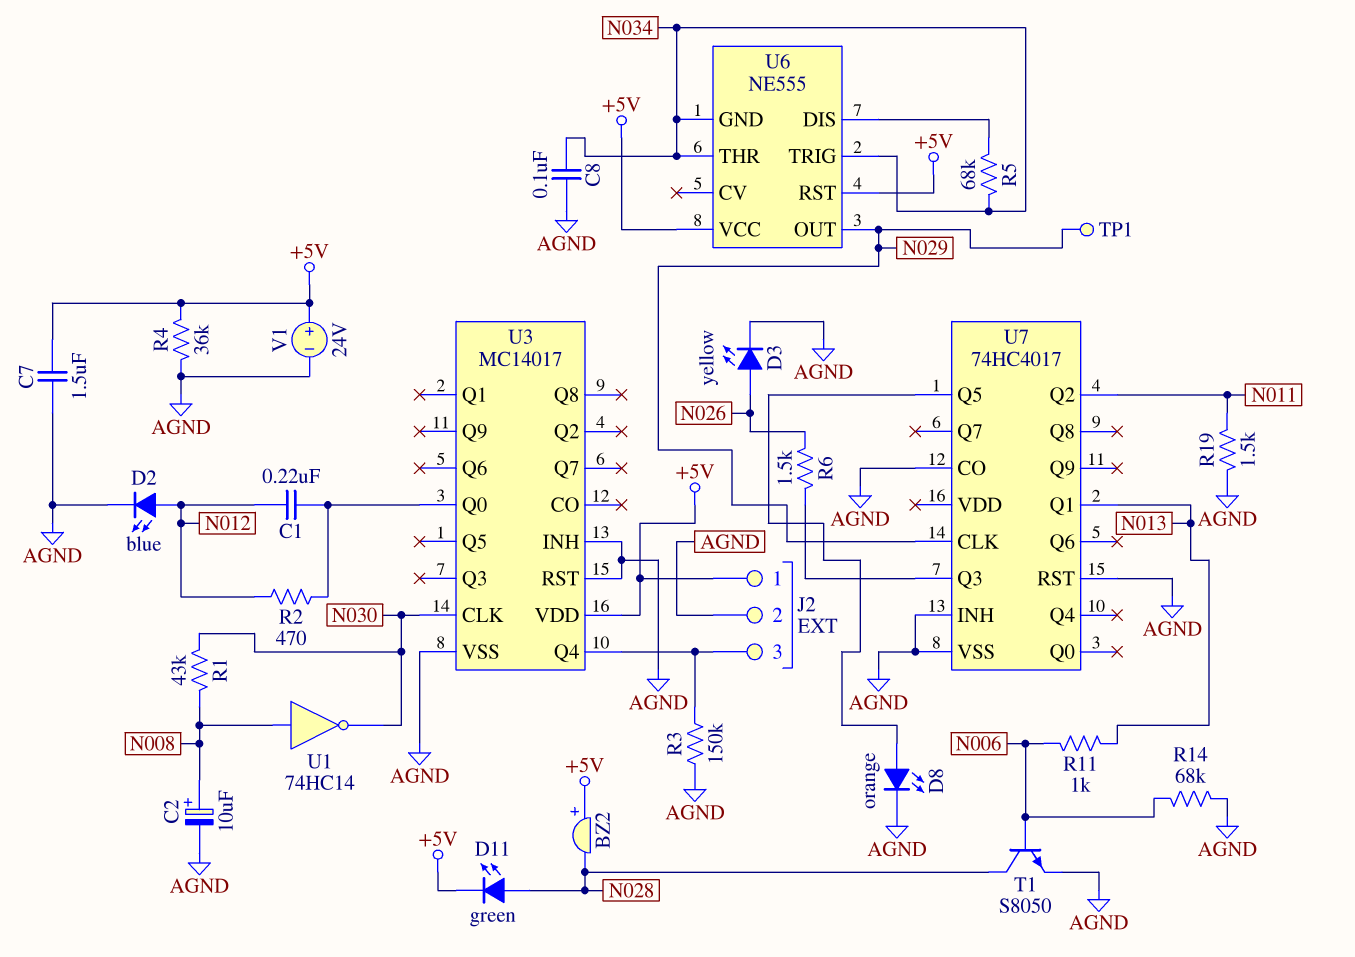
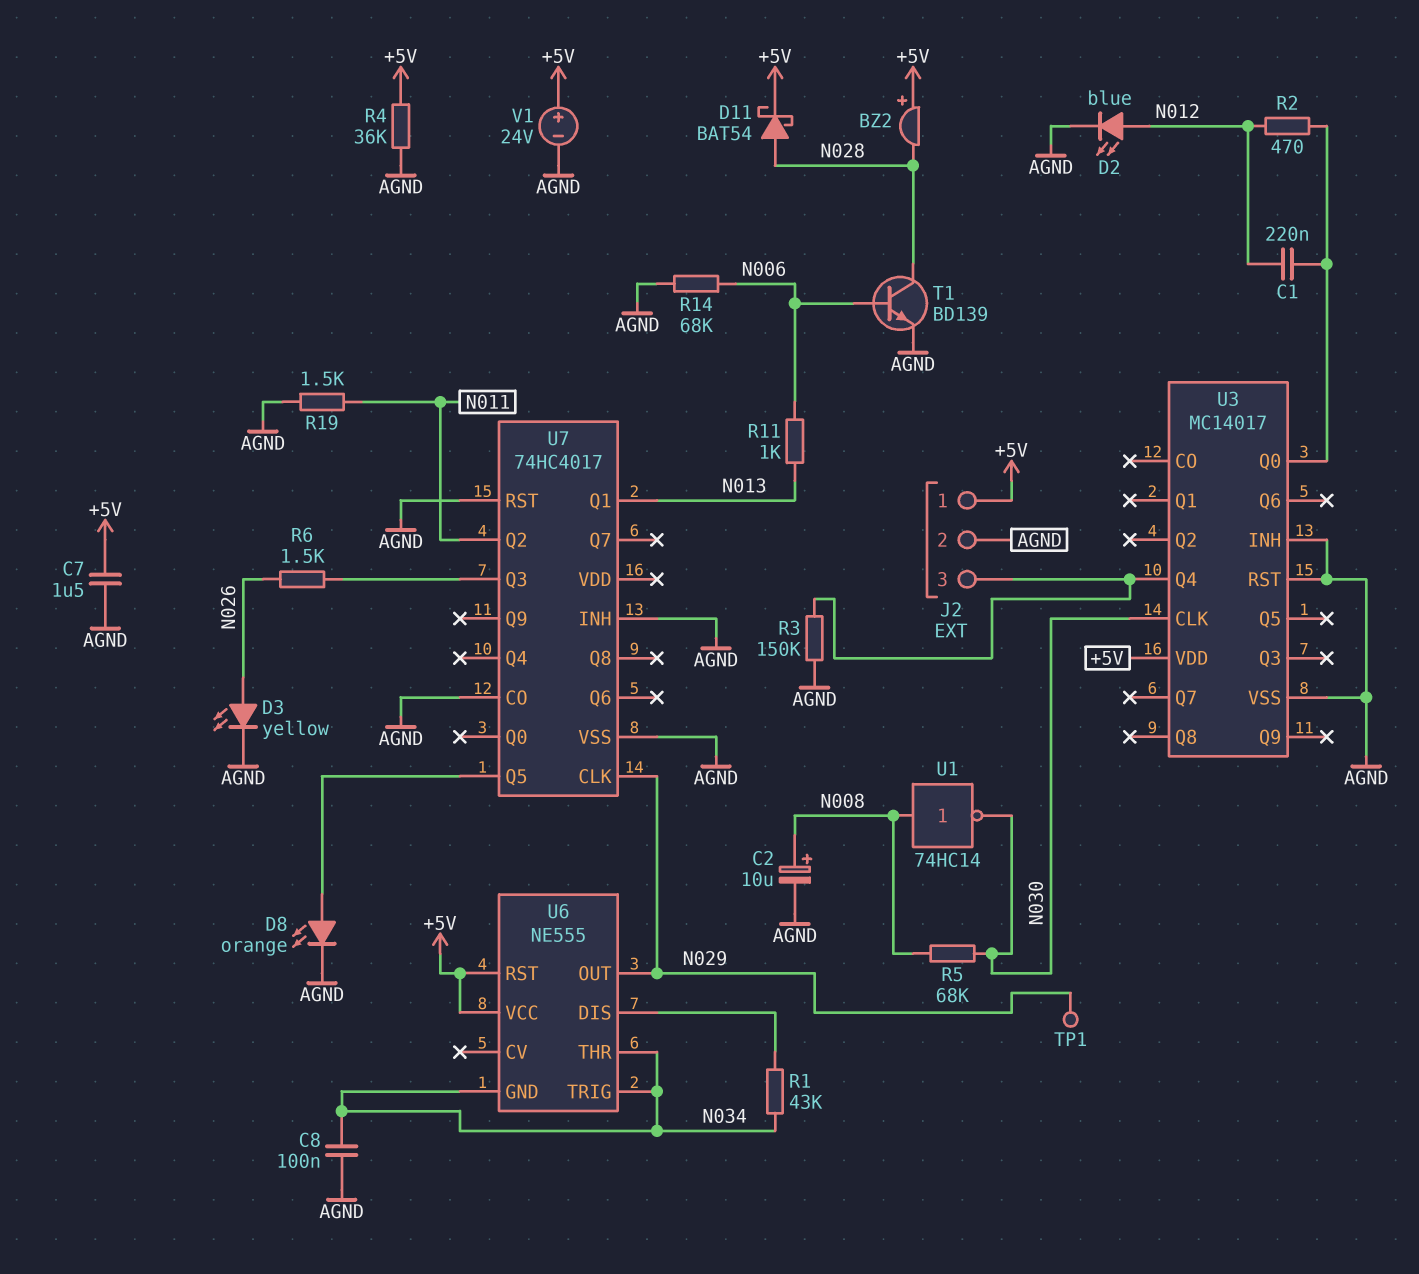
D11: LED green (A N028, K +5V) -> schottky BAT54 (A N028, K +5V)
R1: 43k (N008, N030) -> 43k (N034, U6/DIS)
R5: 68k (N034, U6/DIS) -> 68k (N008, N030)
T1: NPN S8050 (B N006, C N028, E AGND) -> NPN BD139 (B N006, C N028, E AGND)

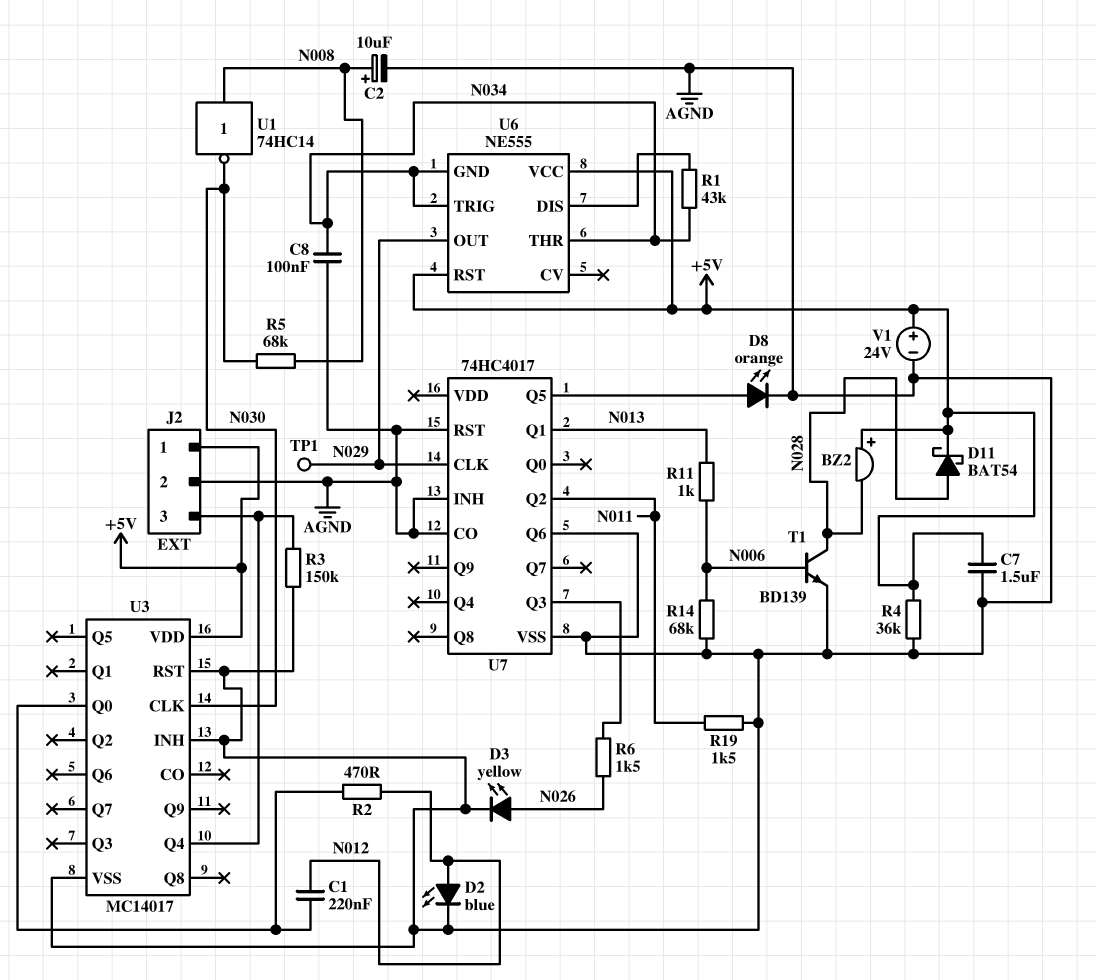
U7 pin Q6: none -> AGND

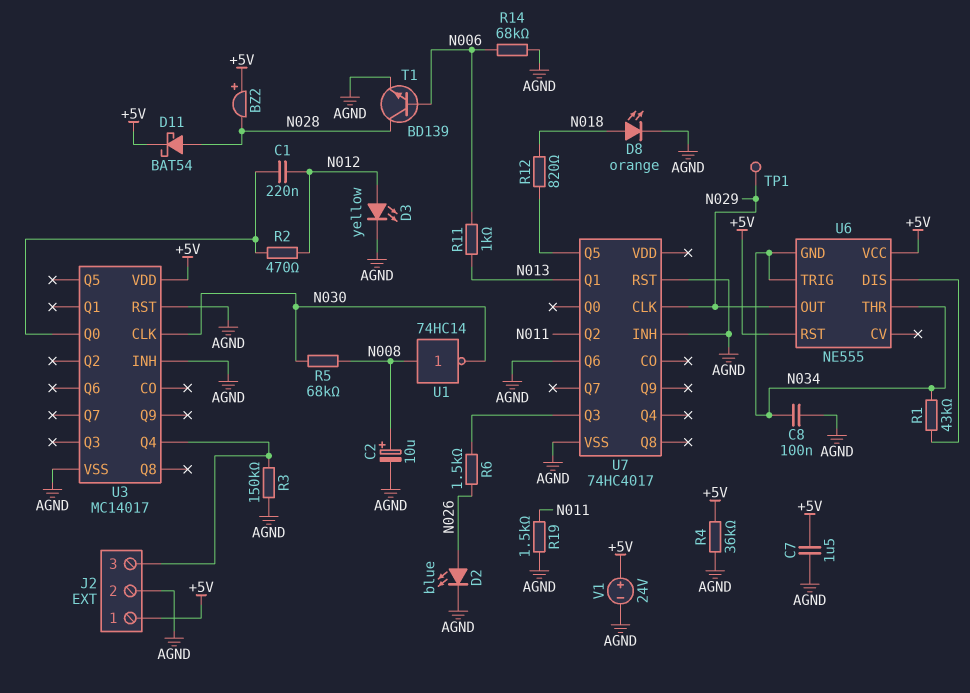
D2: LED blue (A N012, K AGND) -> LED blue (A N026, K AGND)
D3: LED yellow (A N026, K AGND) -> LED yellow (A N012, K AGND)
D8: LED orange (A U7/Q5, K AGND) -> LED orange (A N018, K AGND)
R12: none -> 820 (N018, U7/Q5)
U7 pin CO: AGND -> none

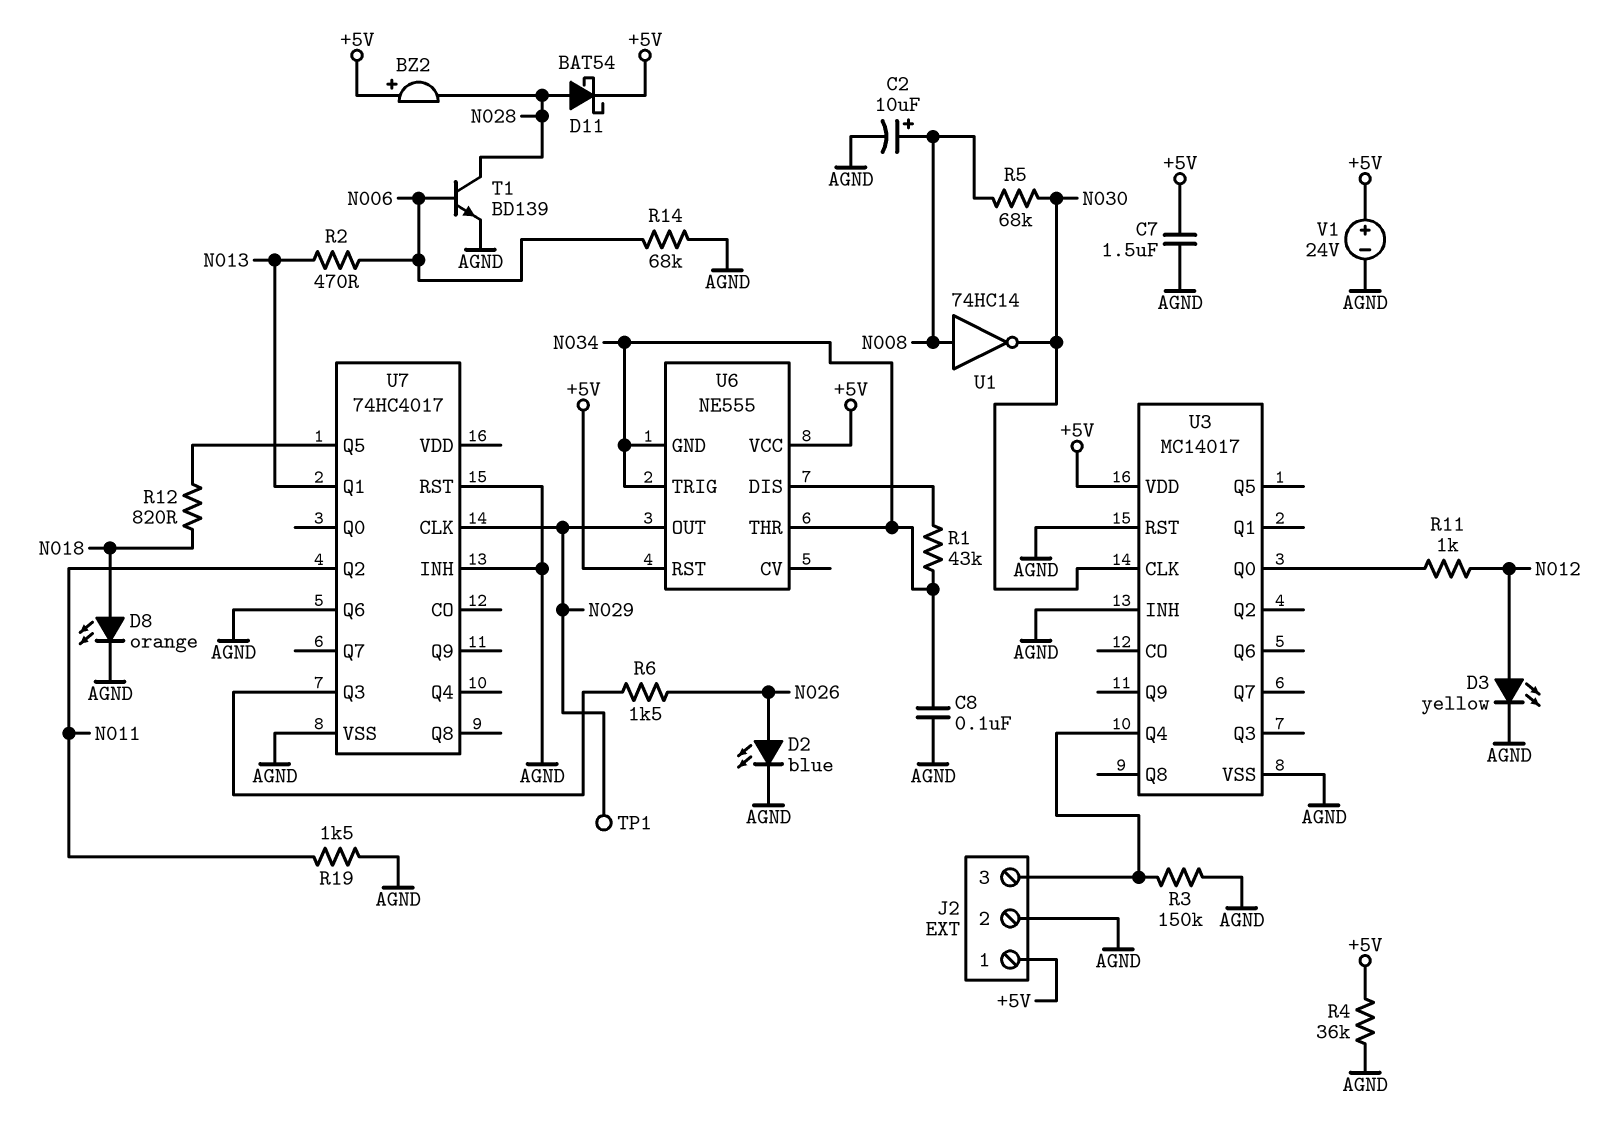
C1: 220nF (N012, U3/Q0) -> none
R2: 470 (N012, U3/Q0) -> 470 (N006, N013)
R11: 1k (N006, N013) -> 1k (N012, U3/Q0)

